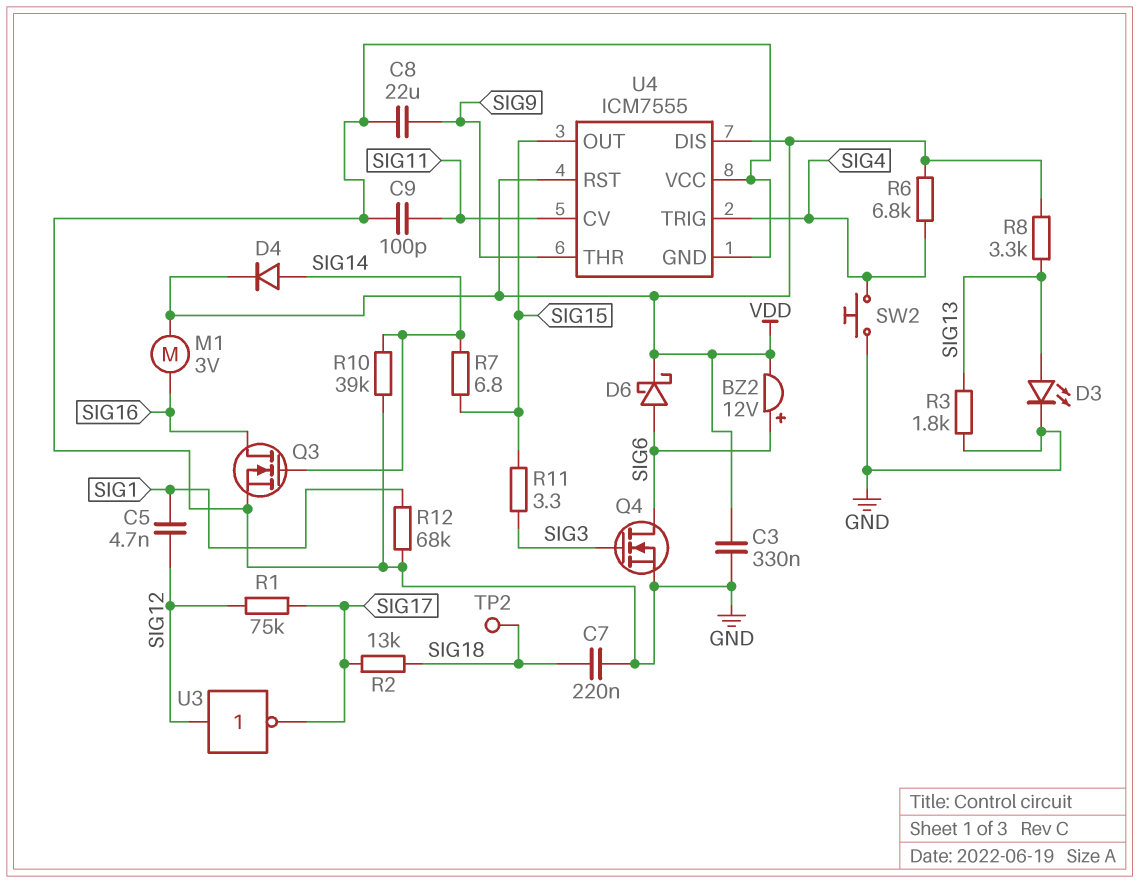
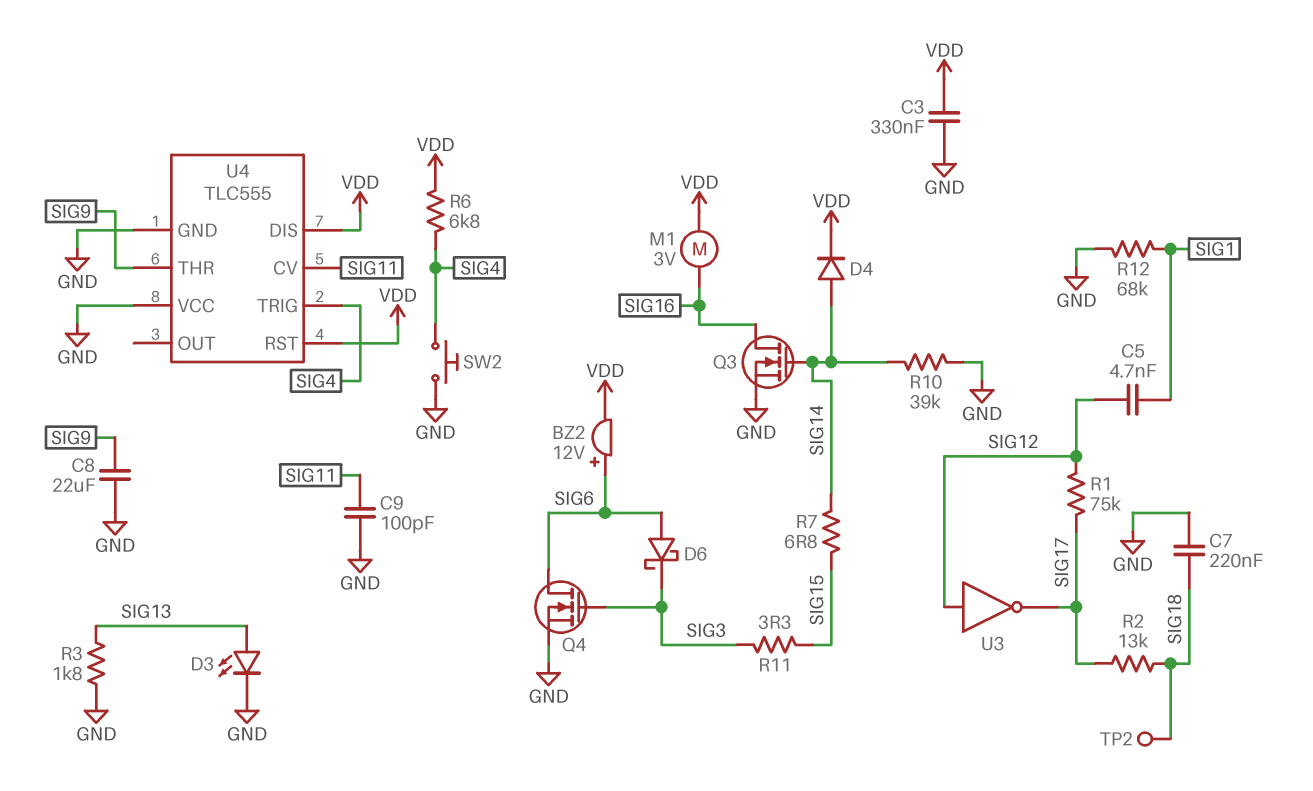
D6: schottky (A SIG6, K VDD) -> schottky (A SIG6, K SIG3)
R8: 3.3k (SIG13, VDD) -> none
U4: ICM7555 -> TLC555
U4 pin OUT: SIG15 -> none

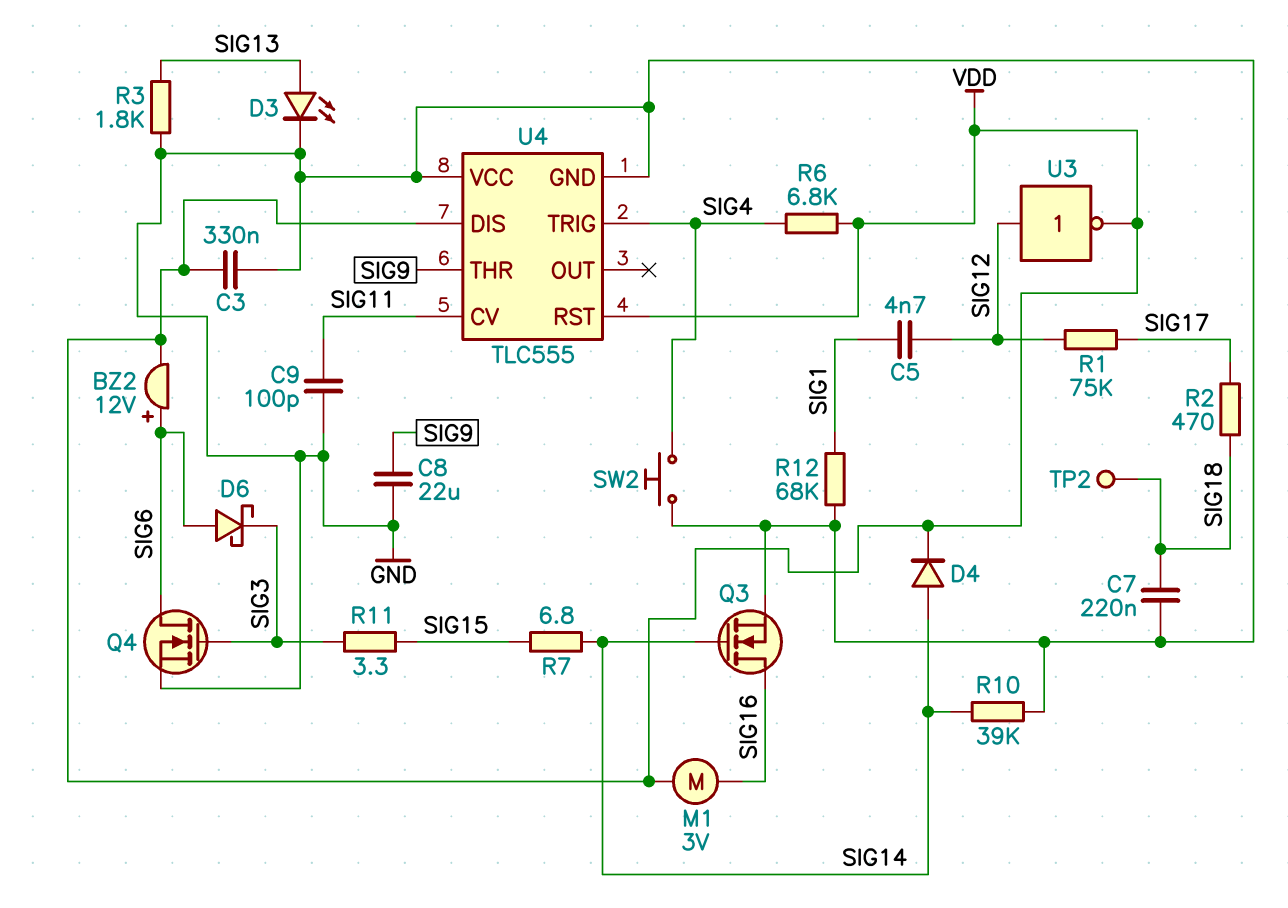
R2: 13k (SIG17, SIG18) -> 470 (SIG17, SIG18)
U3: NOT (in SIG12, out SIG17) -> NOT (in SIG12, out VDD)

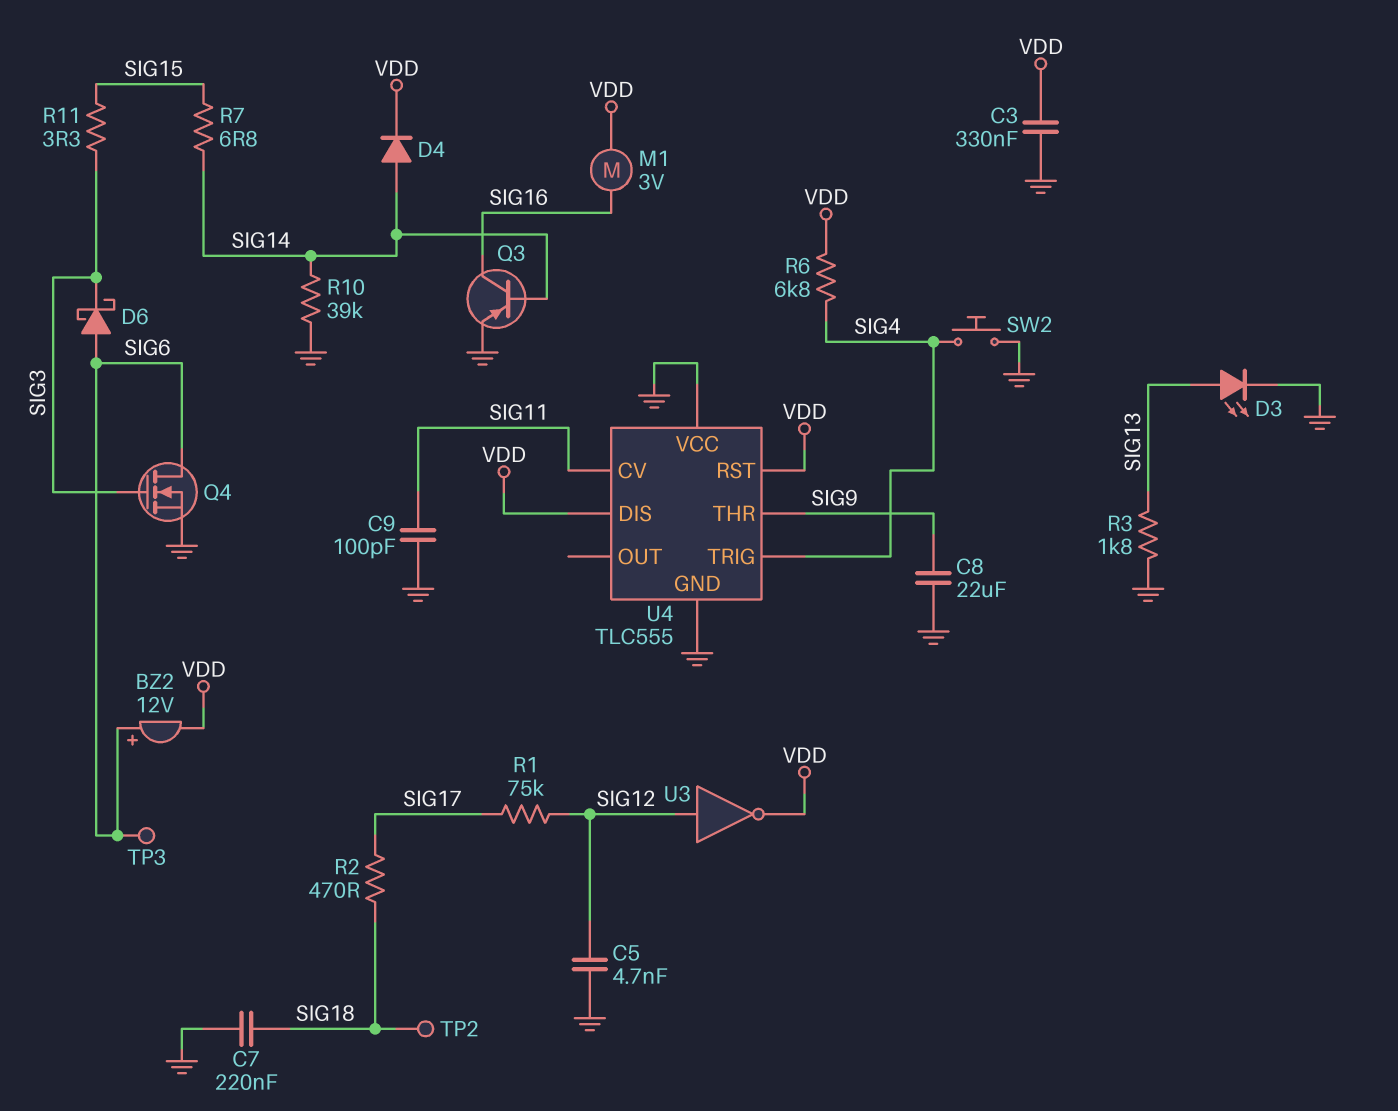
C5: 4.7nF (SIG1, SIG12) -> 4.7nF (GND, SIG12)
Q3: NMOS (G SIG14, D SIG16, S GND) -> PNP (B SIG14, C SIG16, E GND)
R12: 68k (GND, SIG1) -> none
TP3: none -> test point (SIG6)

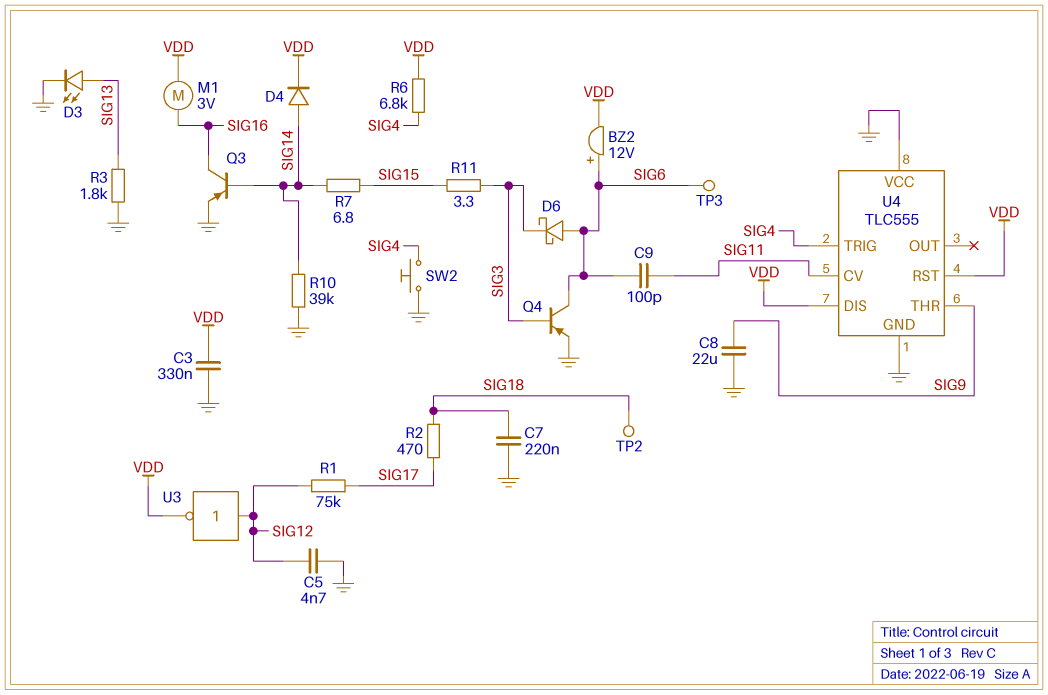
C9: 100pF (GND, SIG11) -> 100pF (SIG6, SIG11)
Q4: NMOS (G SIG3, D SIG6, S GND) -> PNP (B SIG3, C SIG6, E GND)

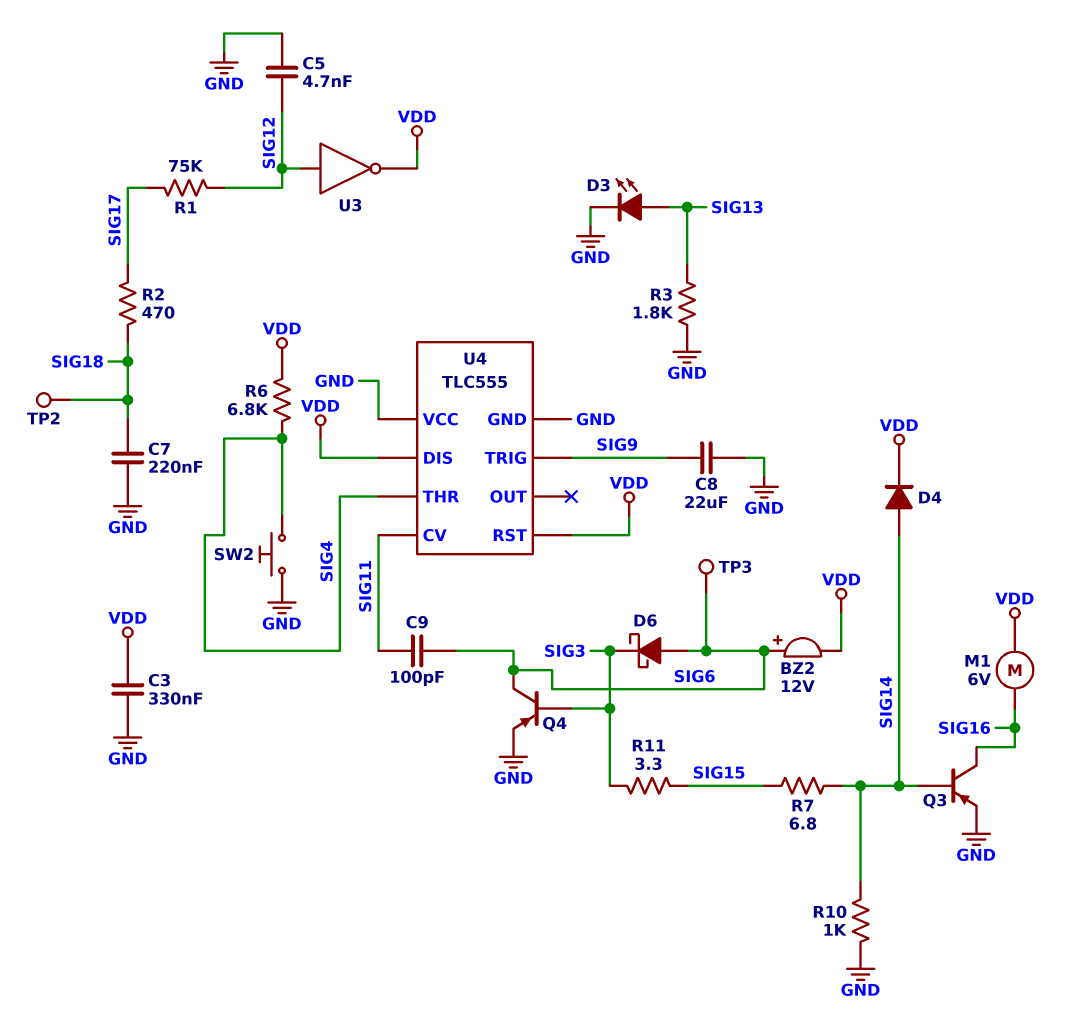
M1: motor 3V (SIG16, VDD) -> motor 6V (SIG16, VDD)
R10: 39k (GND, SIG14) -> 1k (GND, SIG14)
U4 pin THR: SIG9 -> SIG4
U4 pin TRIG: SIG4 -> SIG9

